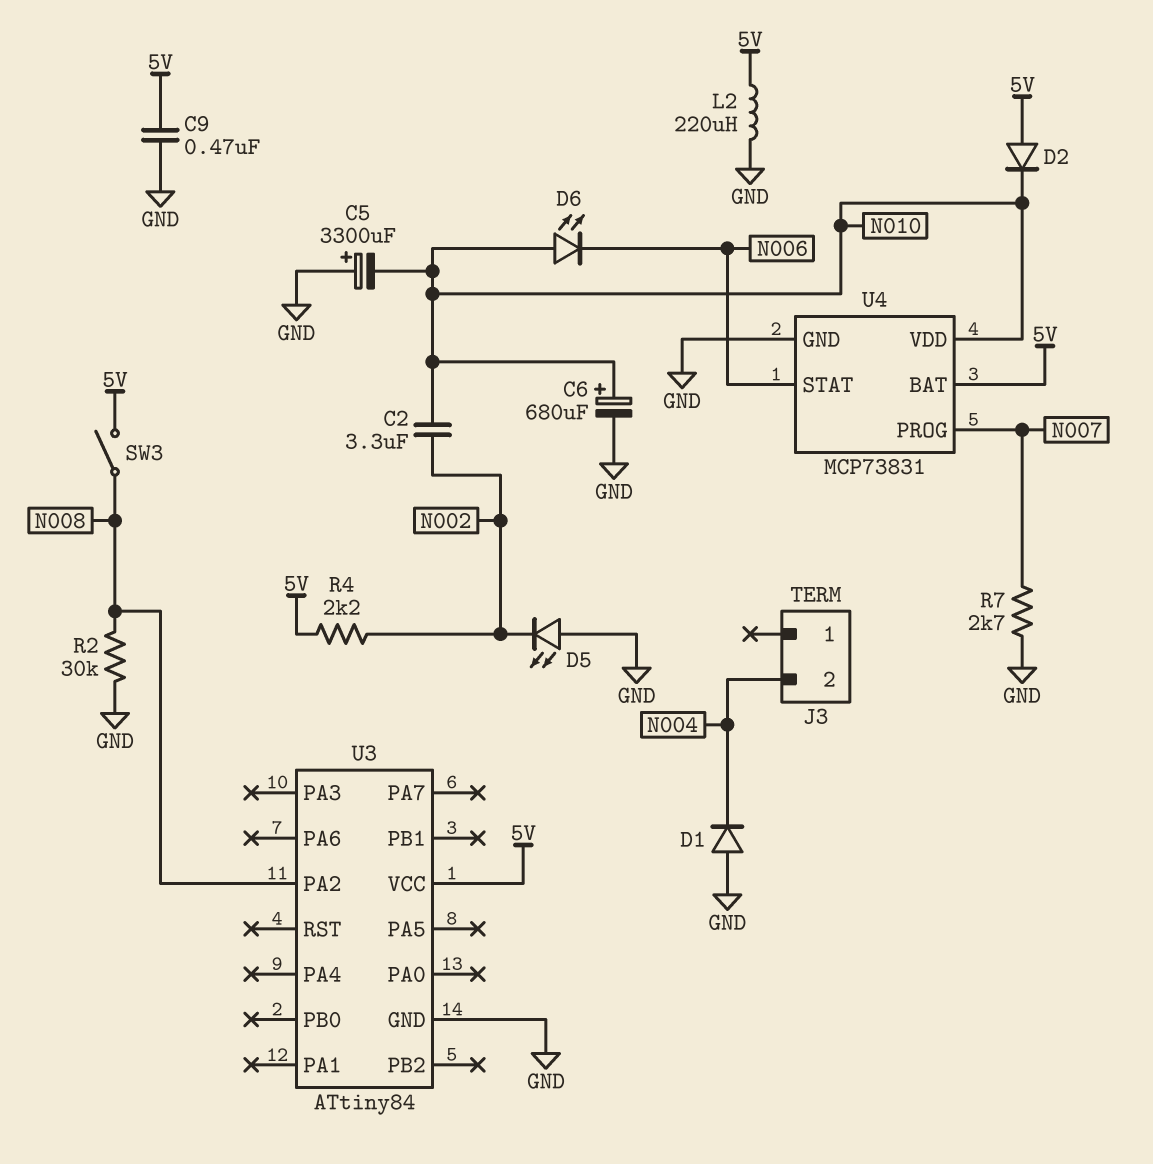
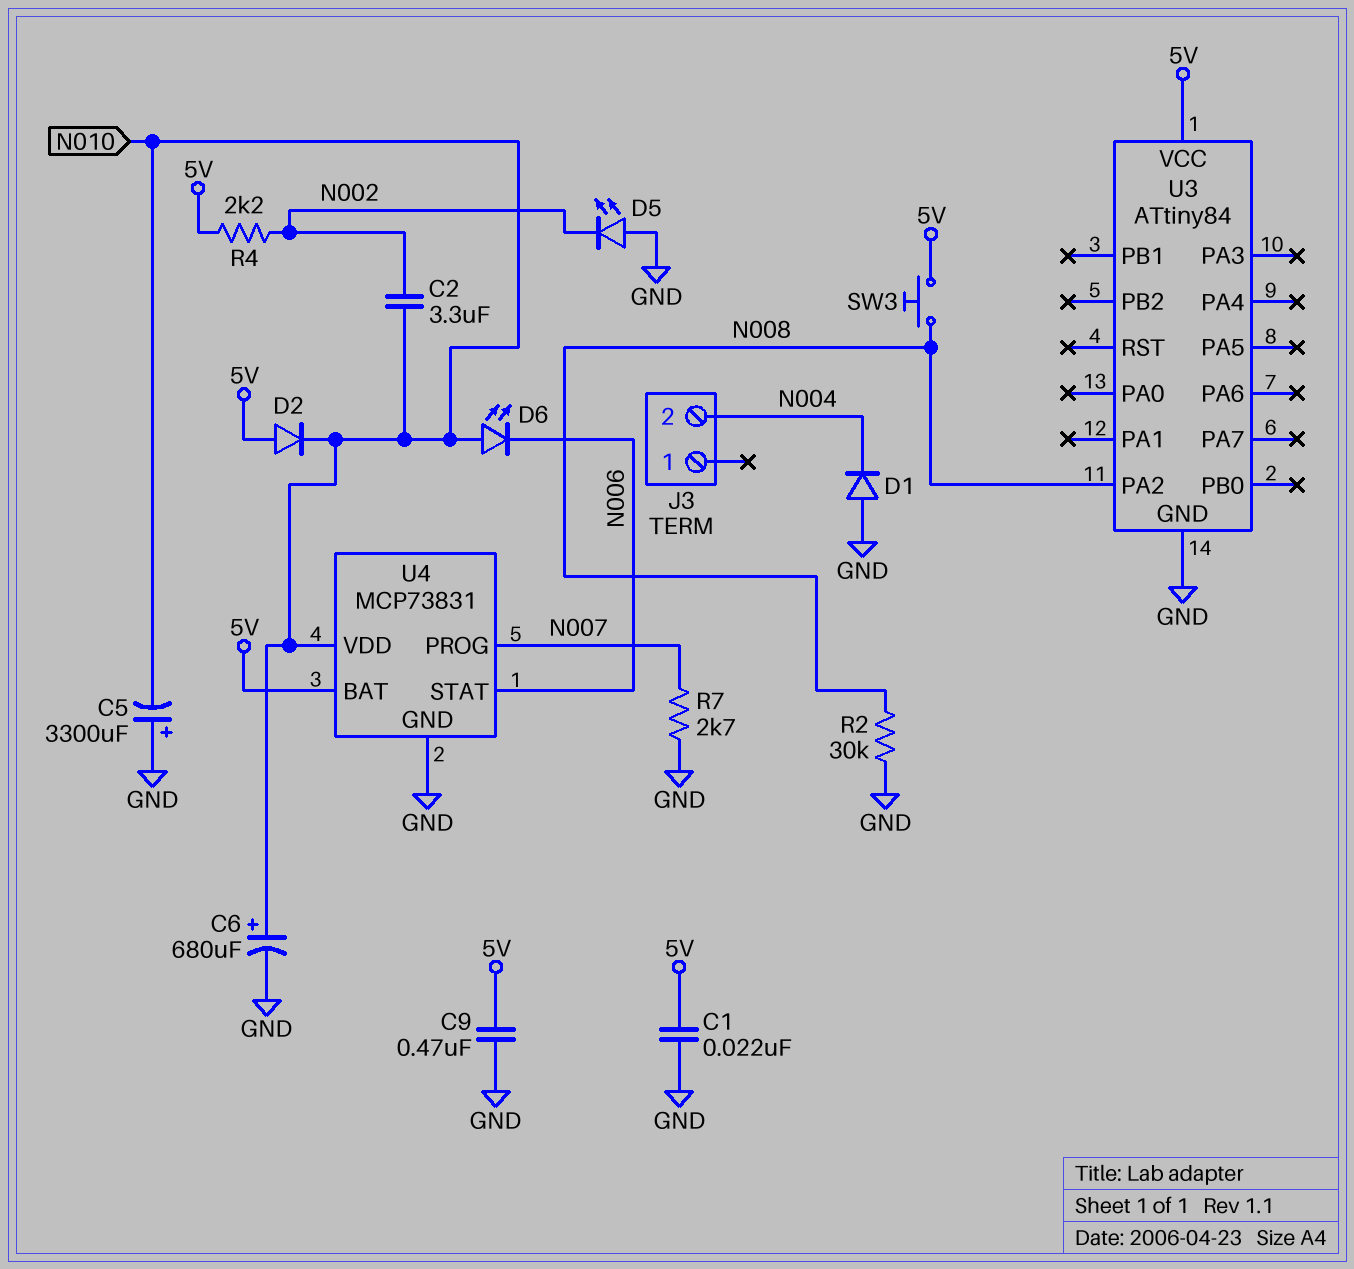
C1: none -> 22nF (5V, GND)
L2: 220uH (5V, GND) -> none
SW3: switch (5V, N008) -> button (5V, N008)

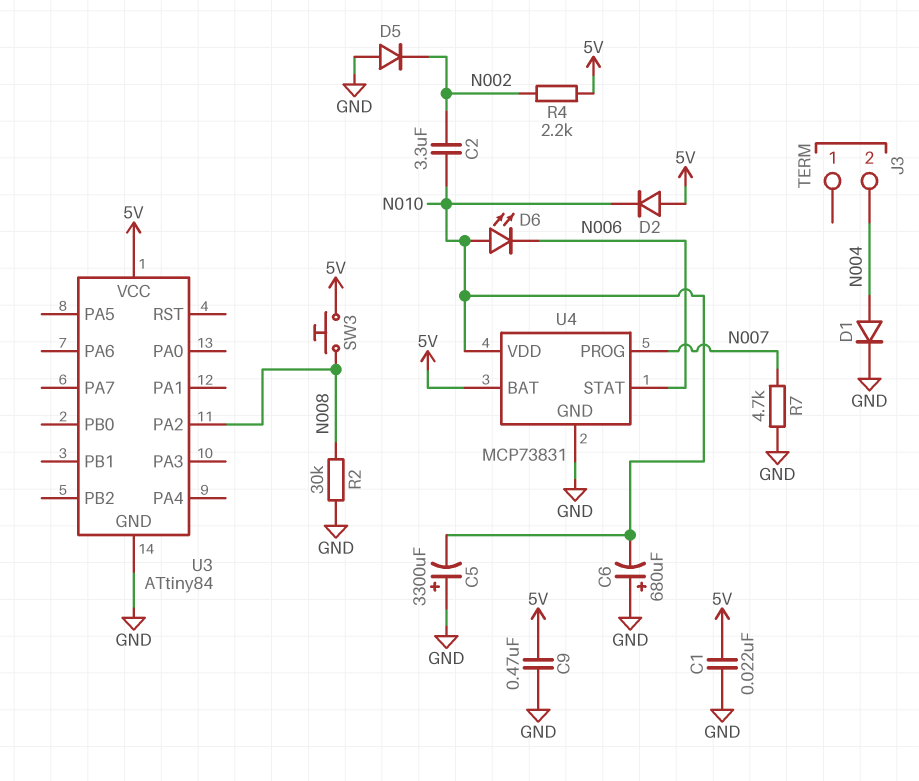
C6: 680uF (plus N010, minus GND) -> 680uF (plus GND, minus N010)
D1: diode (A GND, K N004) -> diode (A N004, K GND)
D5: LED (A GND, K N002) -> diode (A GND, K N002)
R7: 2.7k (GND, N007) -> 4.7k (GND, N007)

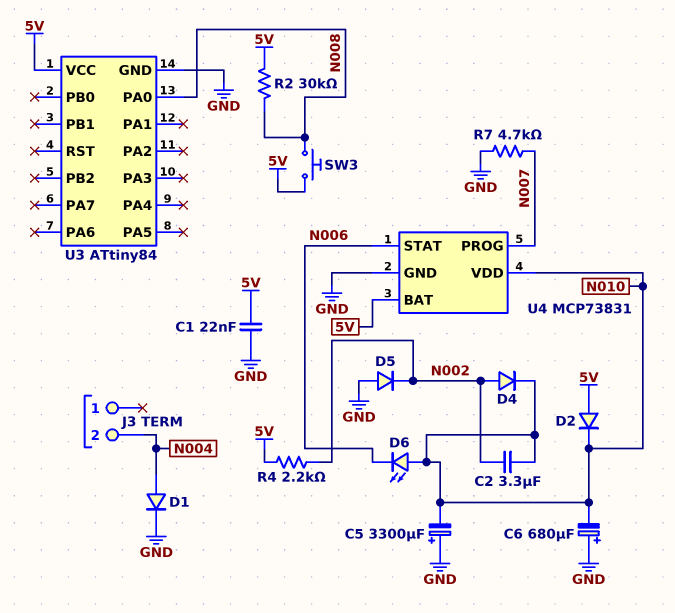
C9: 470nF (5V, GND) -> none
D4: none -> diode (A N002, K N010)
R2: 30k (GND, N008) -> 30k (5V, N008)
U3 pin PA0: none -> N008
U3 pin PA2: N008 -> none

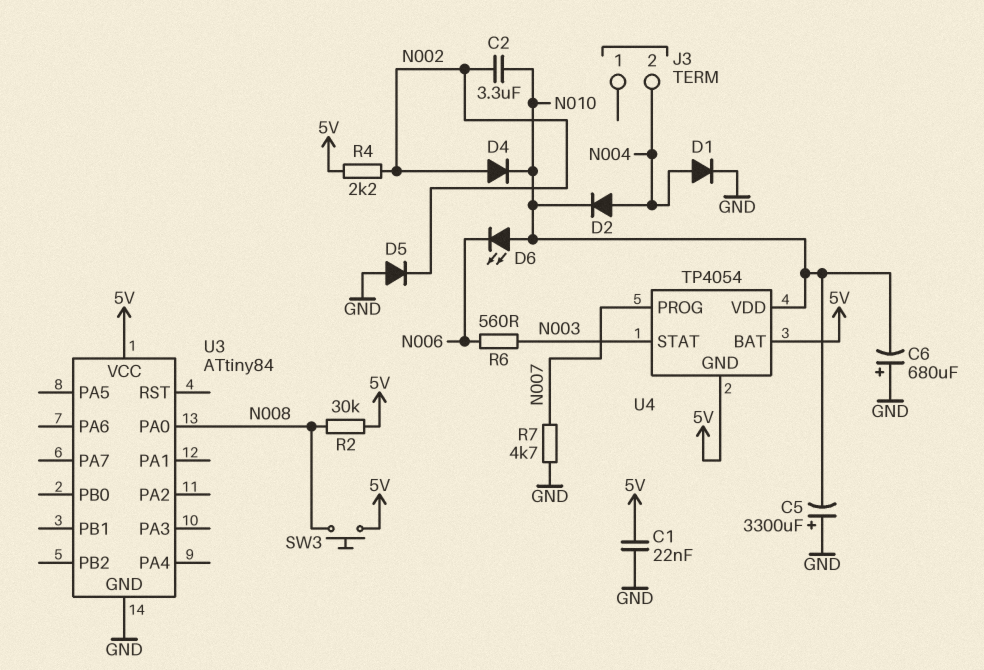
D2: diode (A 5V, K N010) -> diode (A N004, K N010)
R6: none -> 560 (N003, N006)
U4: MCP73831 -> TP4054
U4 pin GND: GND -> 5V
U4 pin STAT: N006 -> N003

